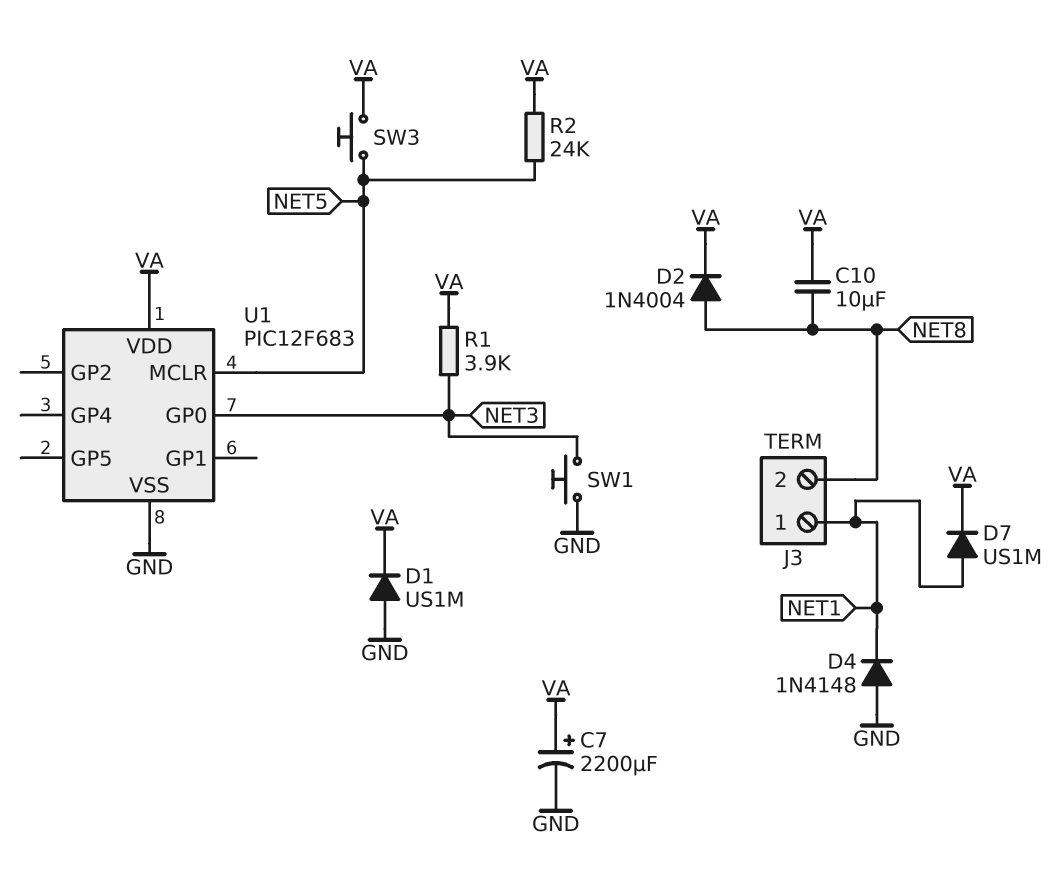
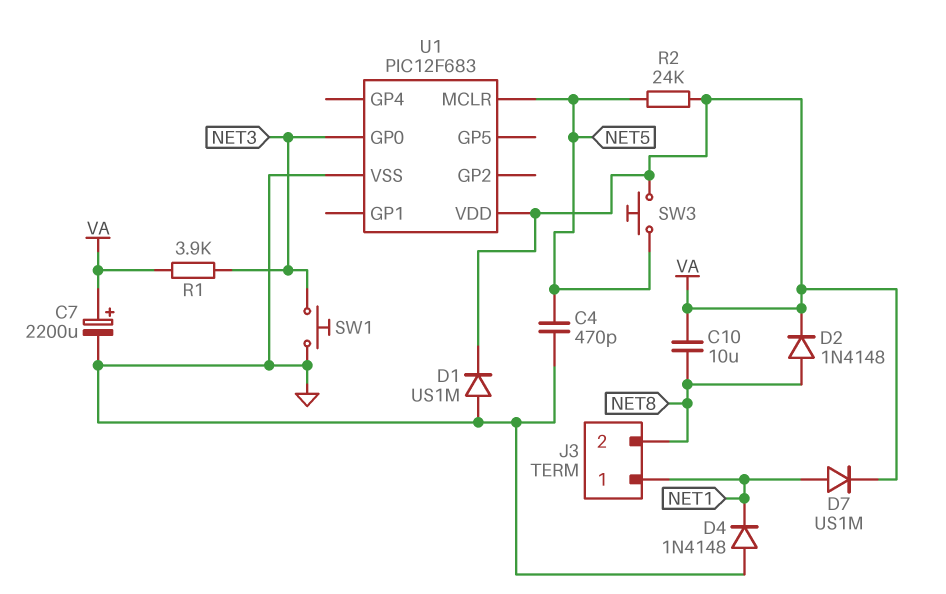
C4: none -> 470pF (GND, NET5)
D2: diode 1N4004 (A NET8, K VA) -> diode 1N4148 (A NET8, K VA)

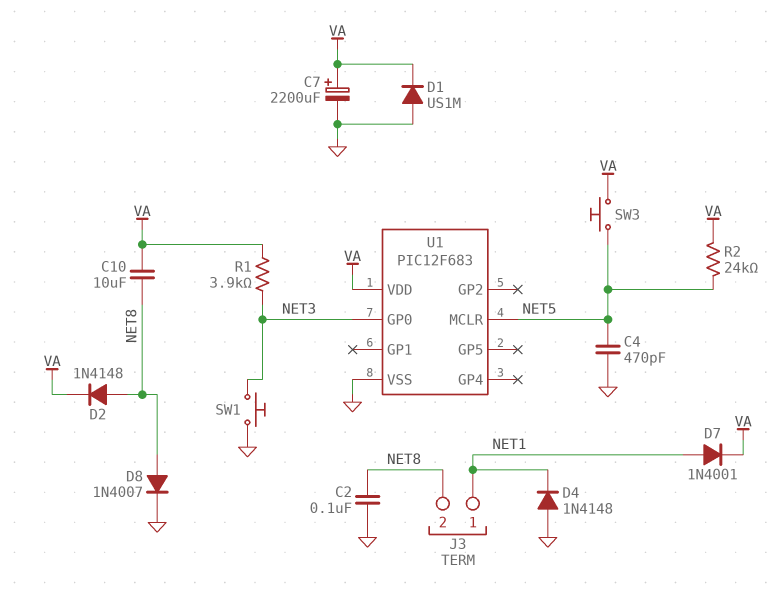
C2: none -> 100nF (GND, NET8)
D7: diode US1M (A NET1, K VA) -> diode 1N4001 (A NET1, K VA)
D8: none -> diode 1N4007 (A NET8, K GND)

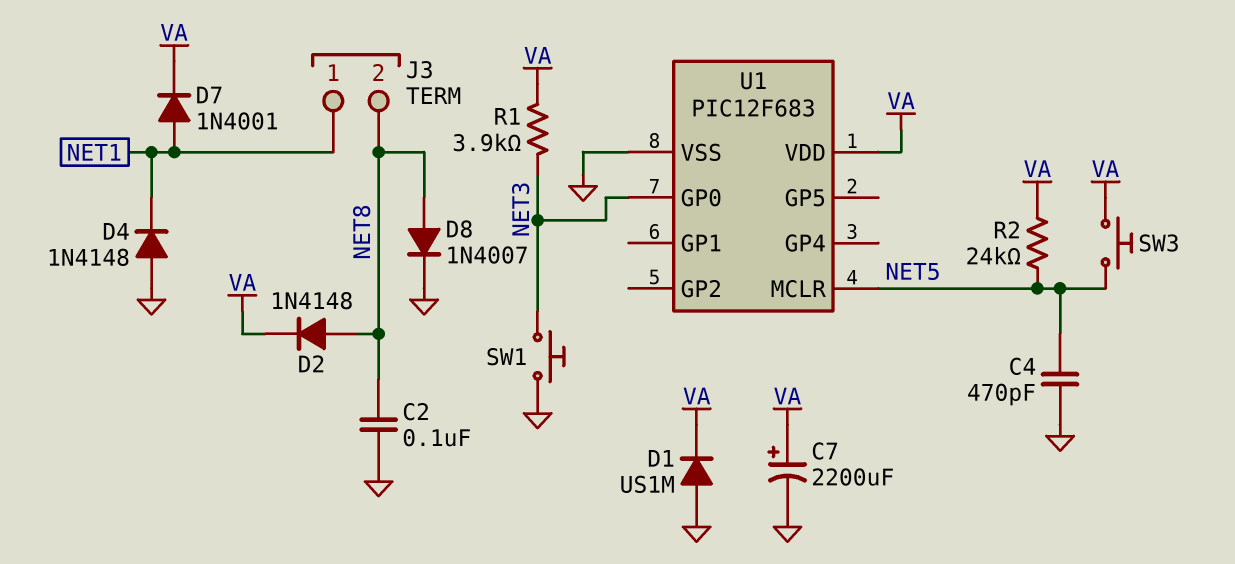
C10: 10uF (NET8, VA) -> none

